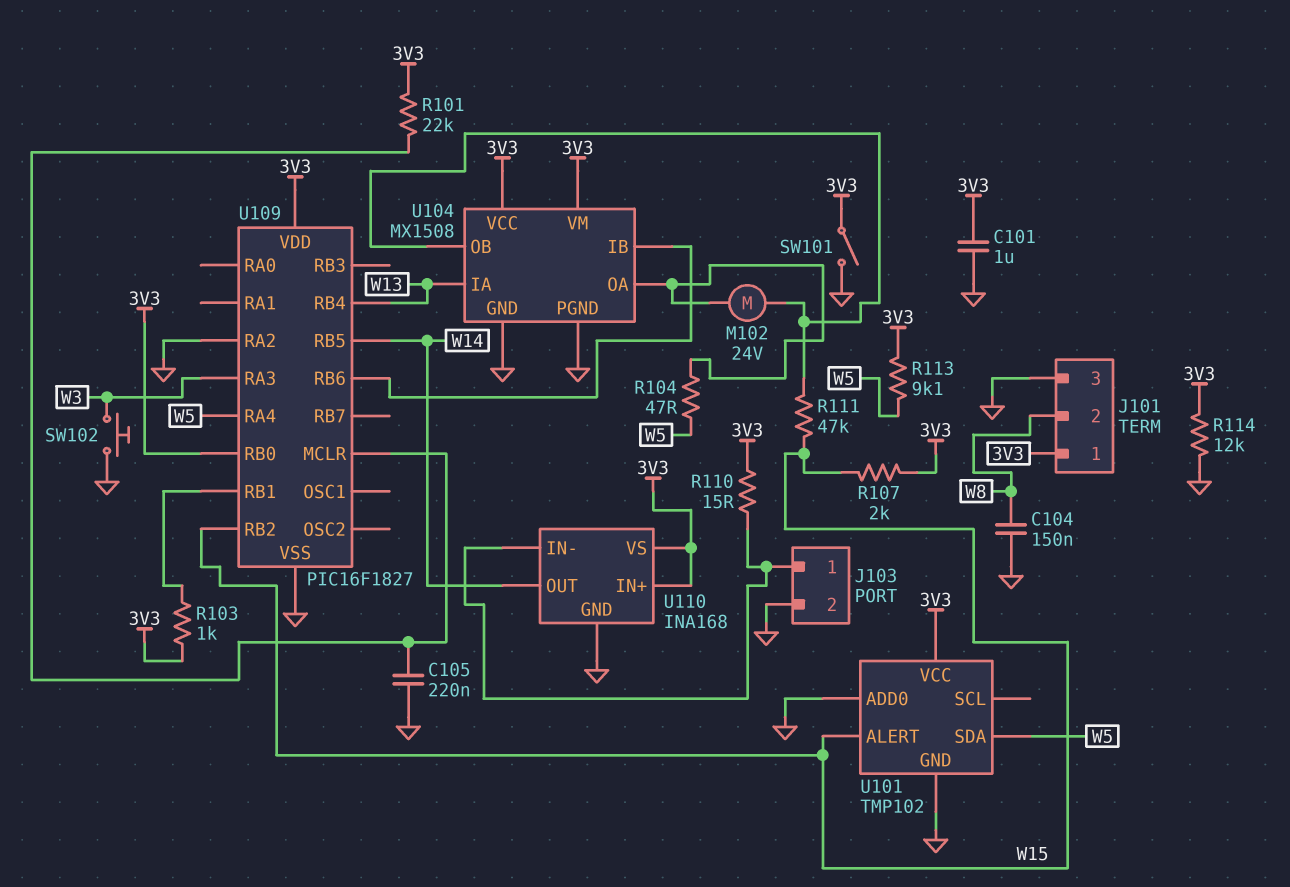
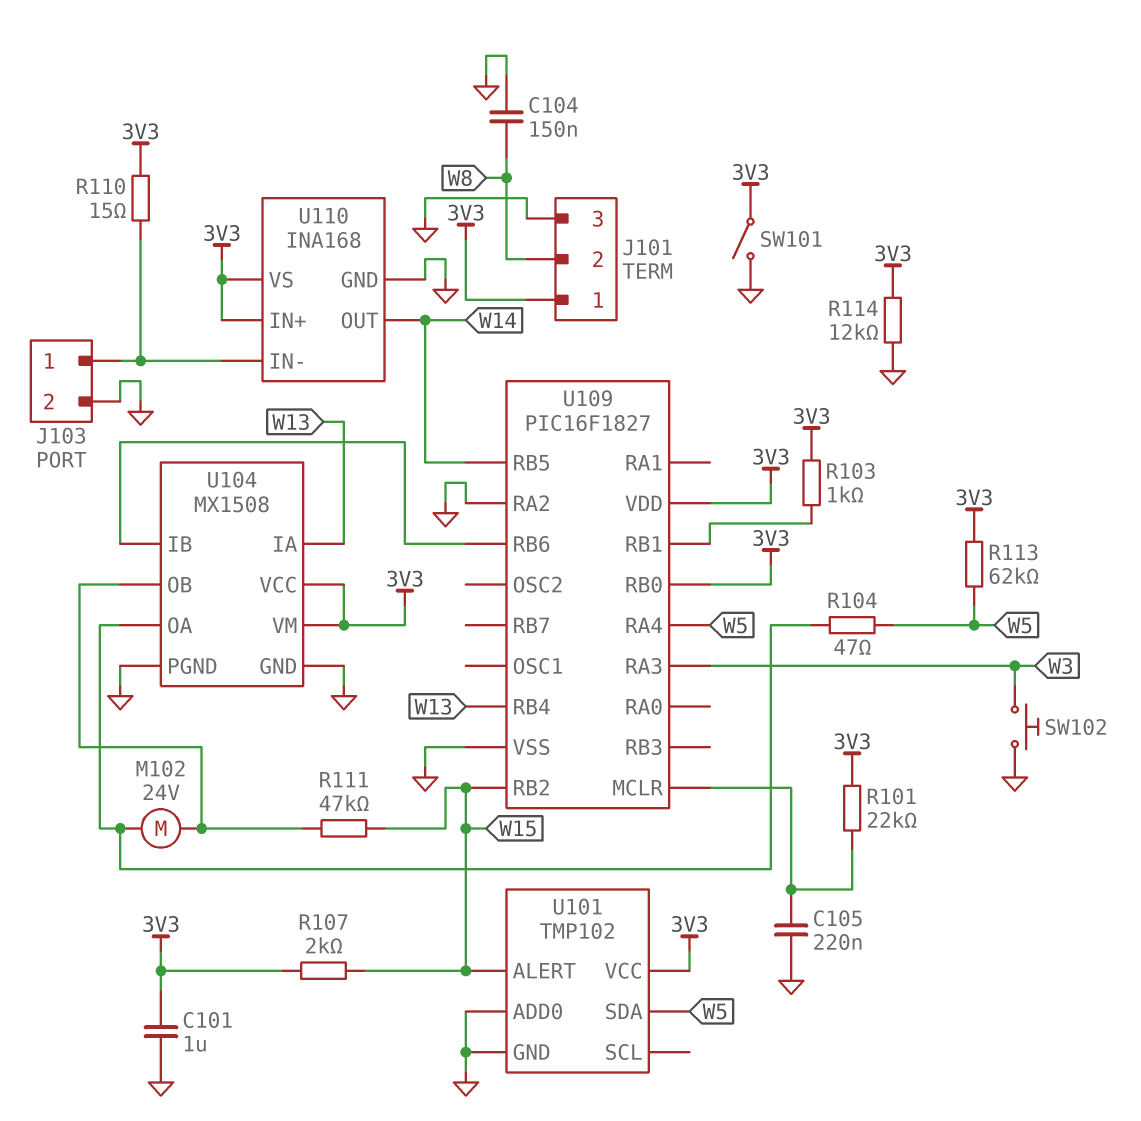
R113: 9.1k (3V3, W5) -> 62k (3V3, W5)

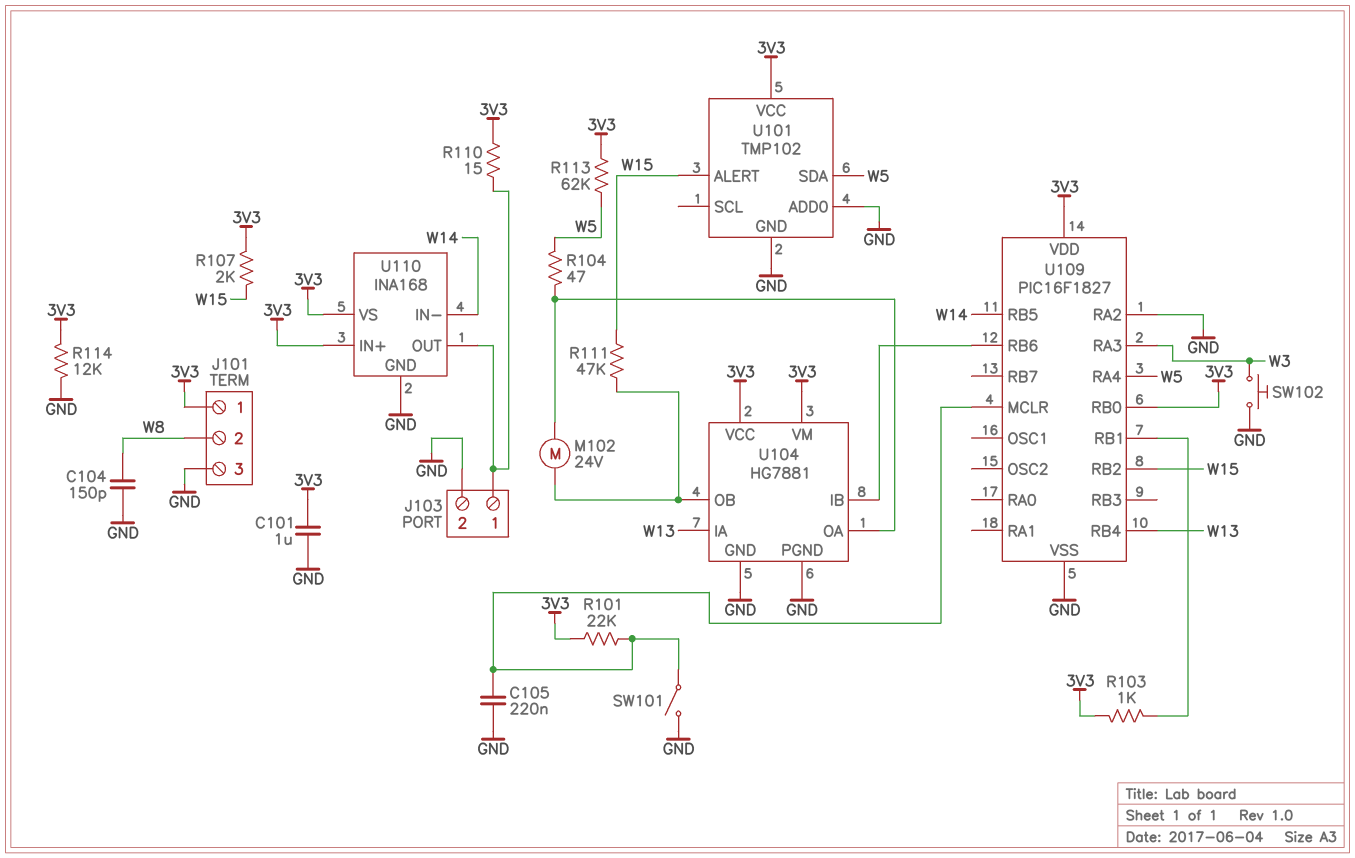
C104: 150nF (GND, W8) -> 150pF (GND, W8)
SW101: switch (3V3, GND) -> switch (GND, U109/MCLR)
U104: MX1508 -> HG7881
U110 pin IN-: J103/1 -> W14
U110 pin OUT: W14 -> J103/1

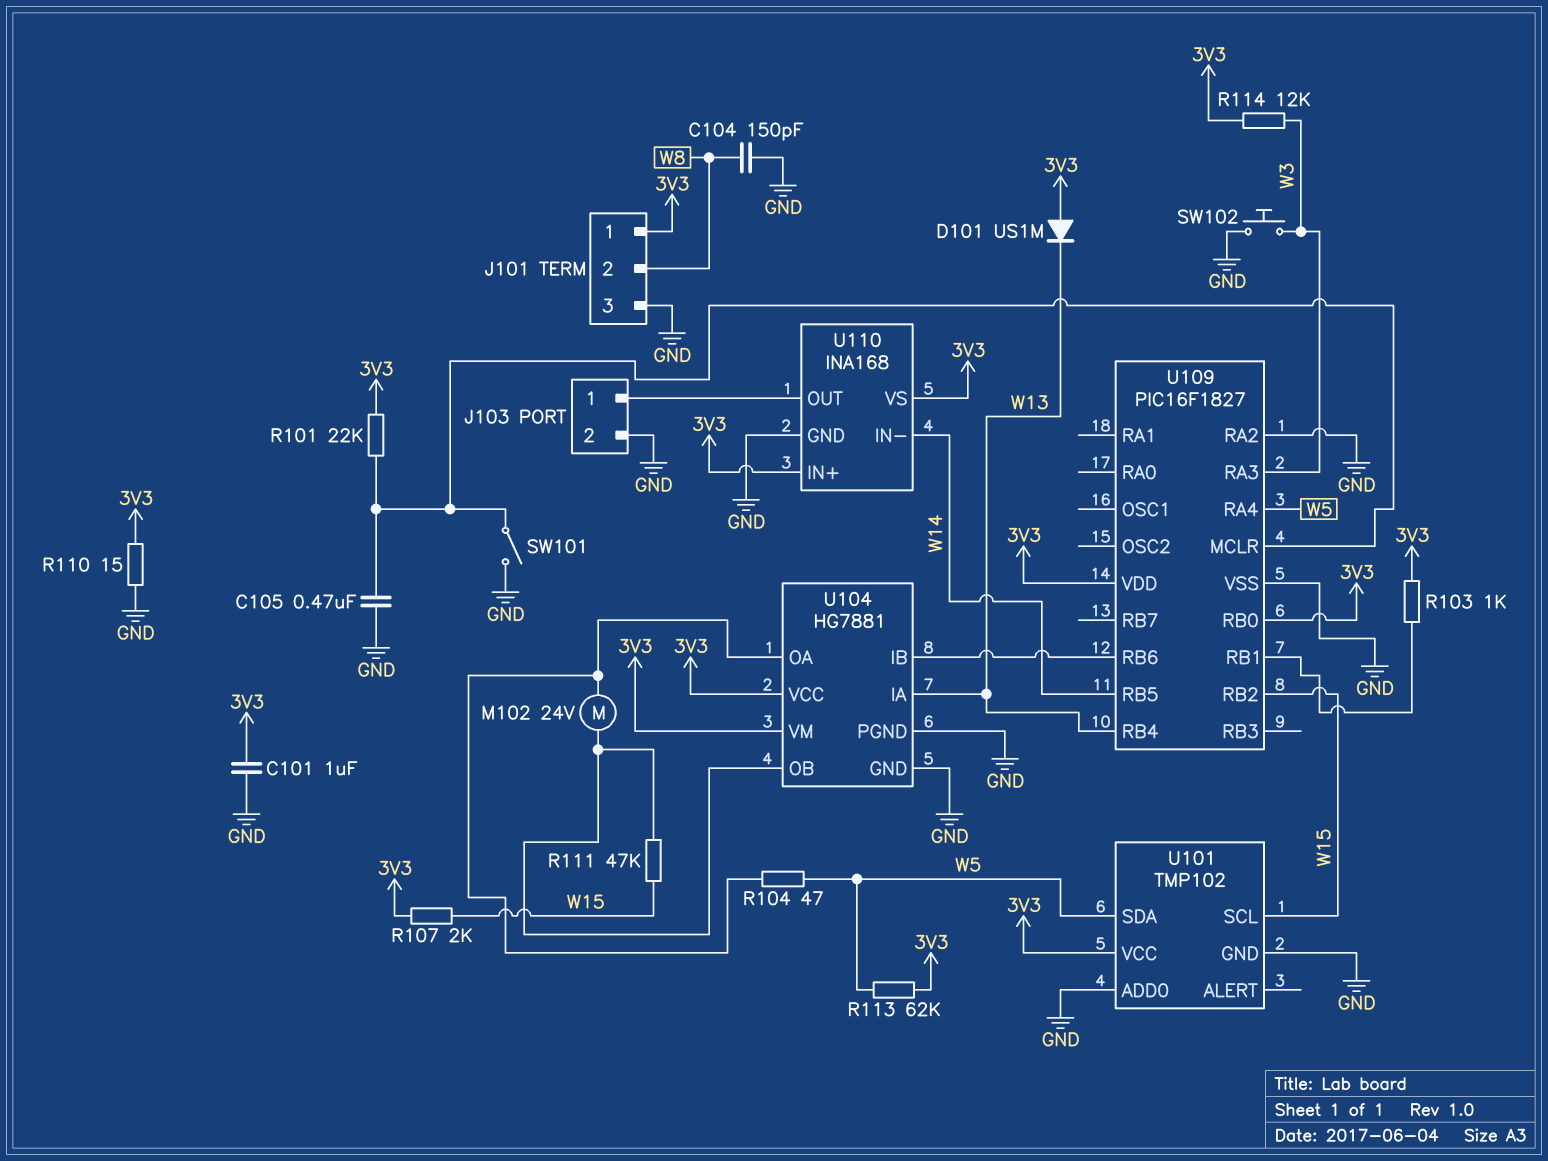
C105: 220nF (GND, U109/MCLR) -> 470nF (GND, U109/MCLR)
D101: none -> diode US1M (A 3V3, K W13)
R110: 15 (3V3, J103/1) -> 15 (3V3, GND)
R114: 12k (3V3, GND) -> 12k (3V3, W3)
U101 pin ALERT: W15 -> none
U101 pin SCL: none -> W15

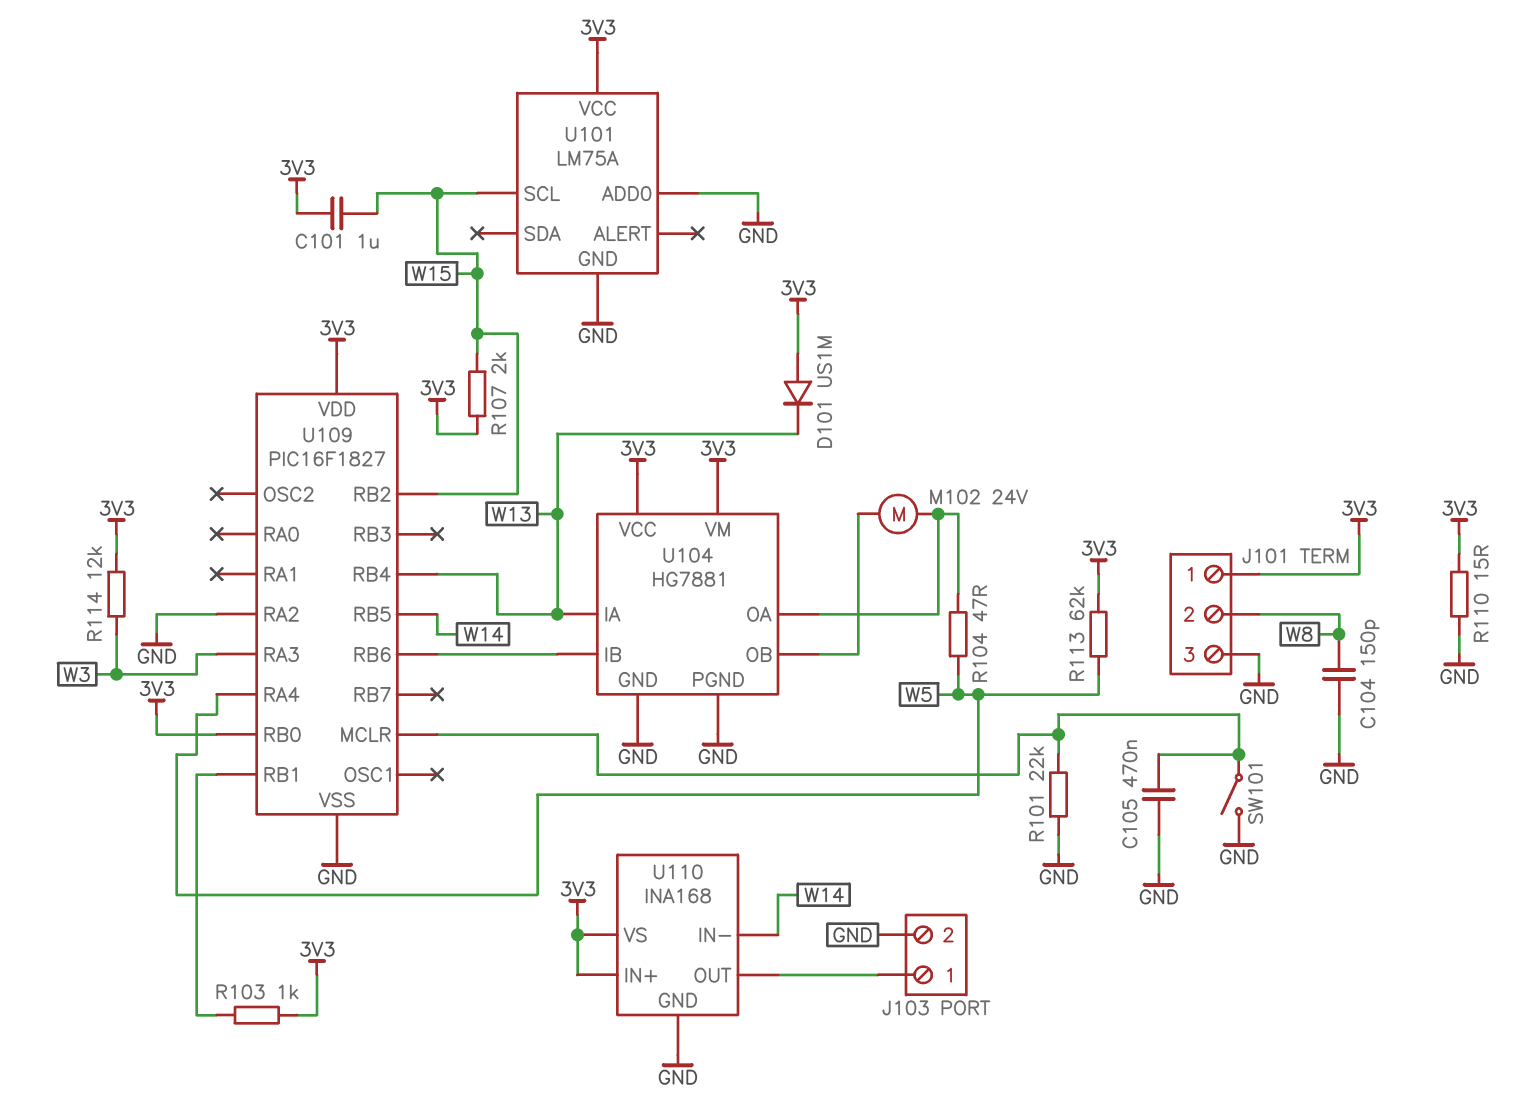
C101: 1uF (3V3, GND) -> 1uF (3V3, W15)
R101: 22k (3V3, U109/MCLR) -> 22k (GND, U109/MCLR)
R111: 47k (U104/OB, W15) -> none
SW102: button (GND, W3) -> none
U101: TMP102 -> LM75A
U101 pin SDA: W5 -> none

